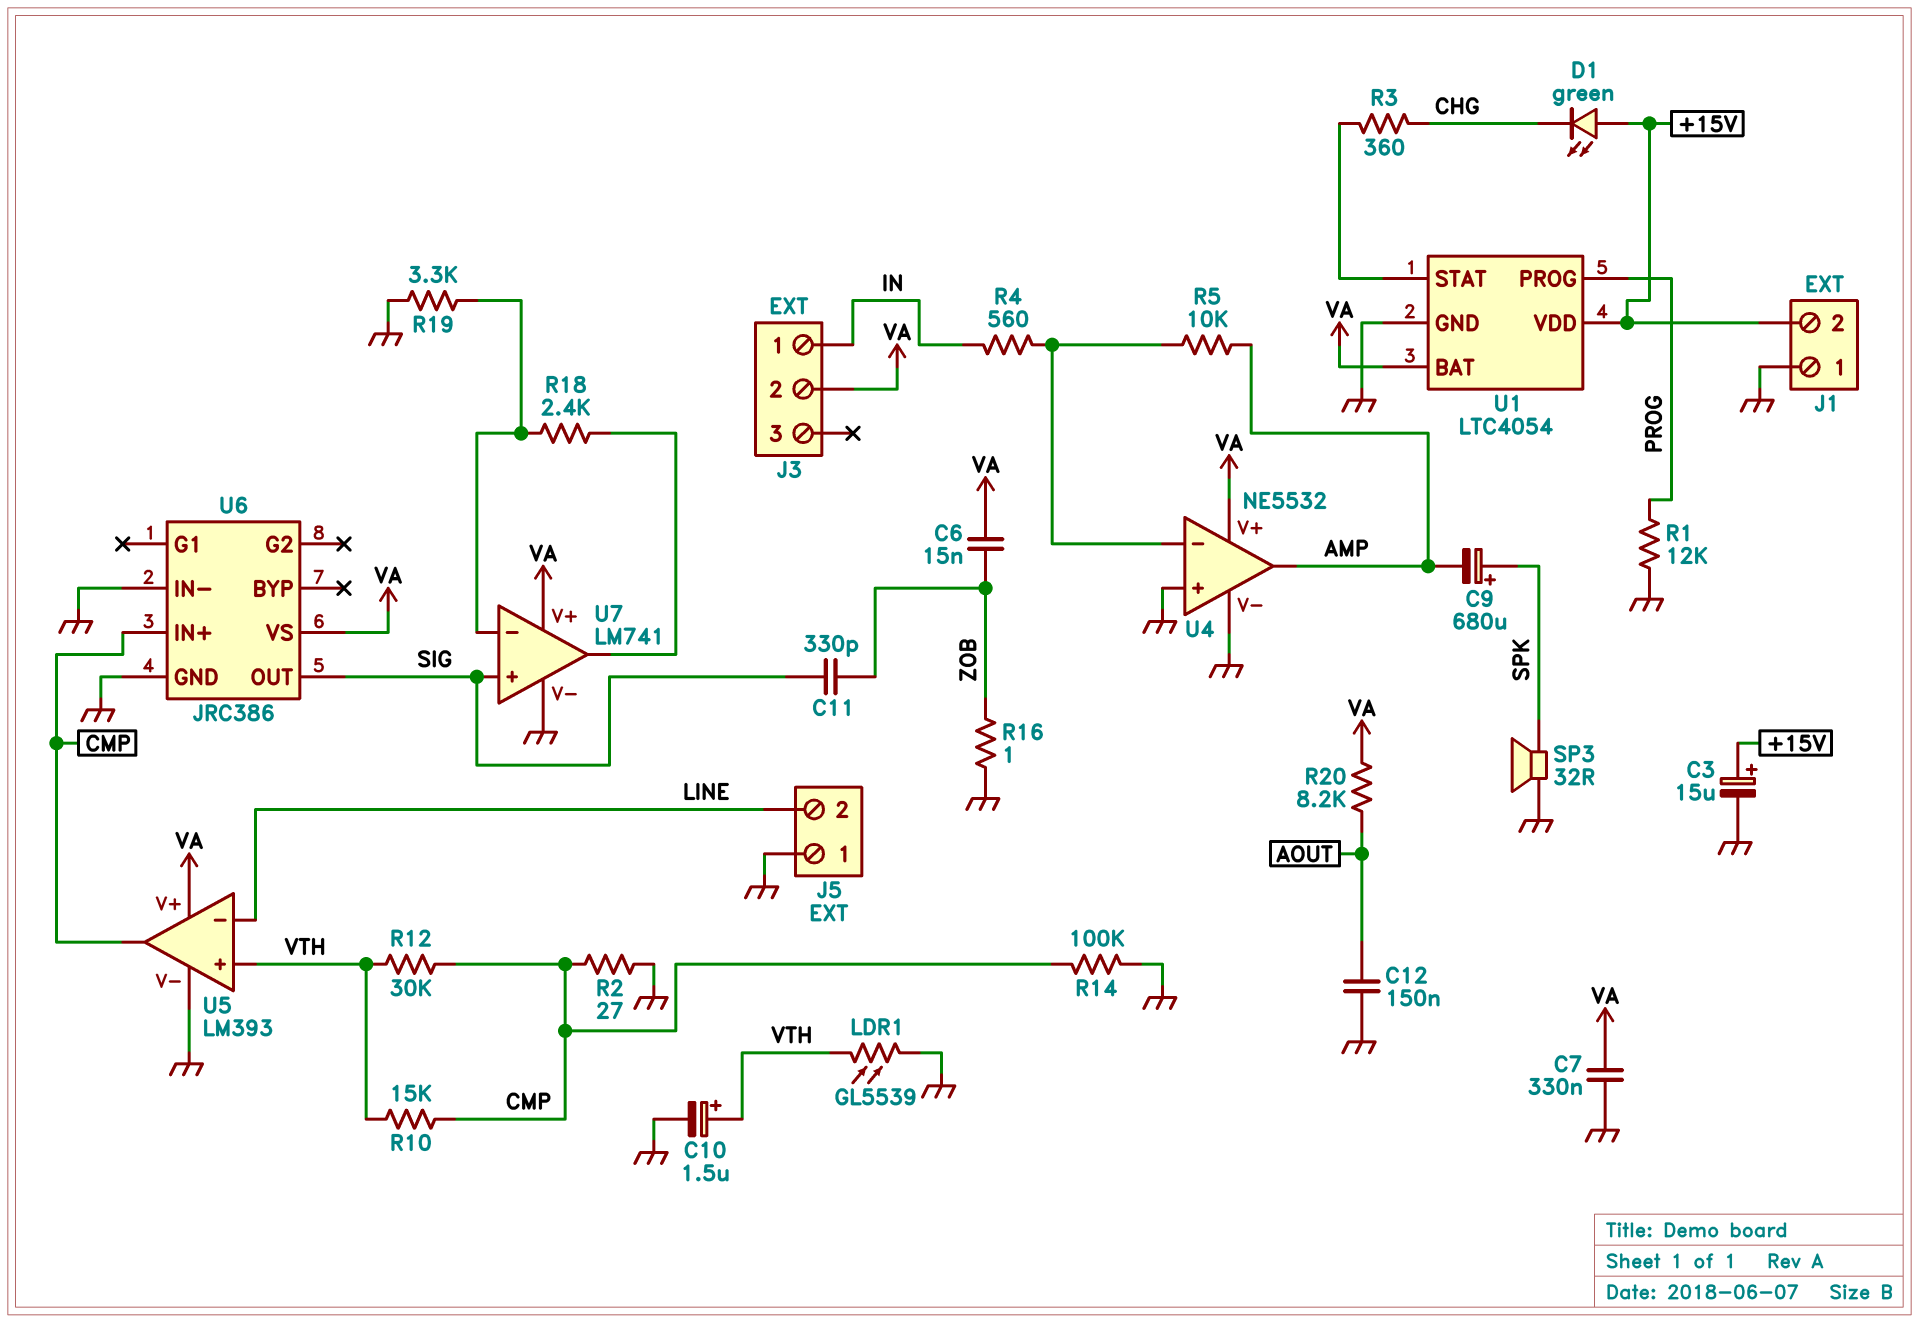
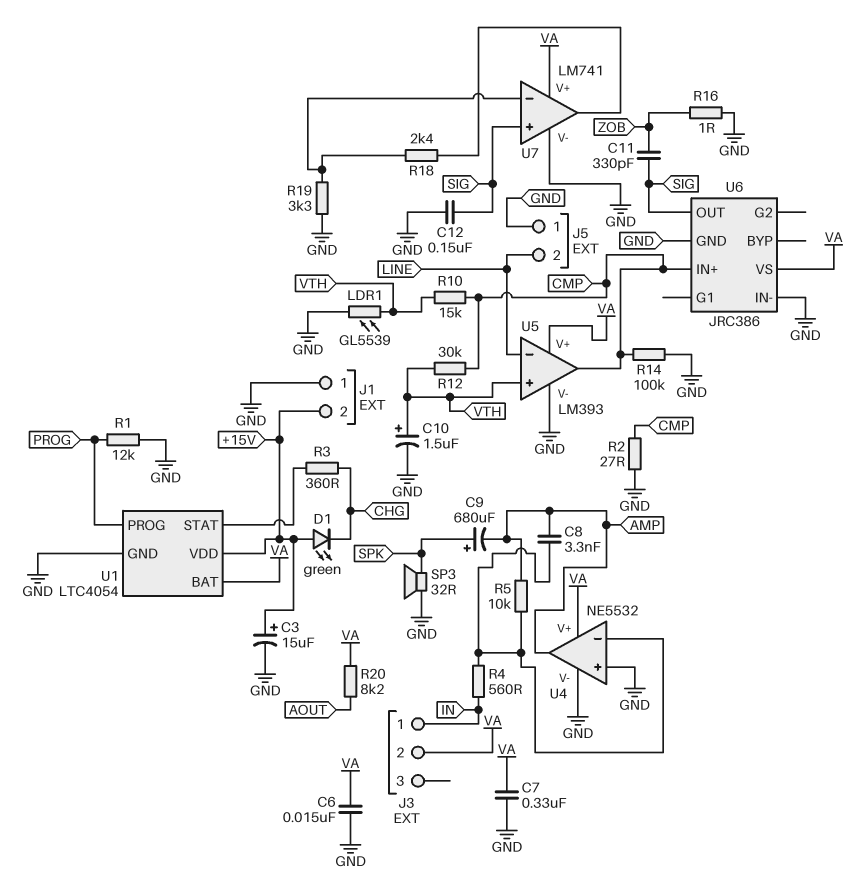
C6: 15nF (VA, ZOB) -> 15nF (GND, VA)
C8: none -> 3.3nF (AMP, U4/in-)
C12: 150nF (AOUT, GND) -> 150nF (GND, SIG)

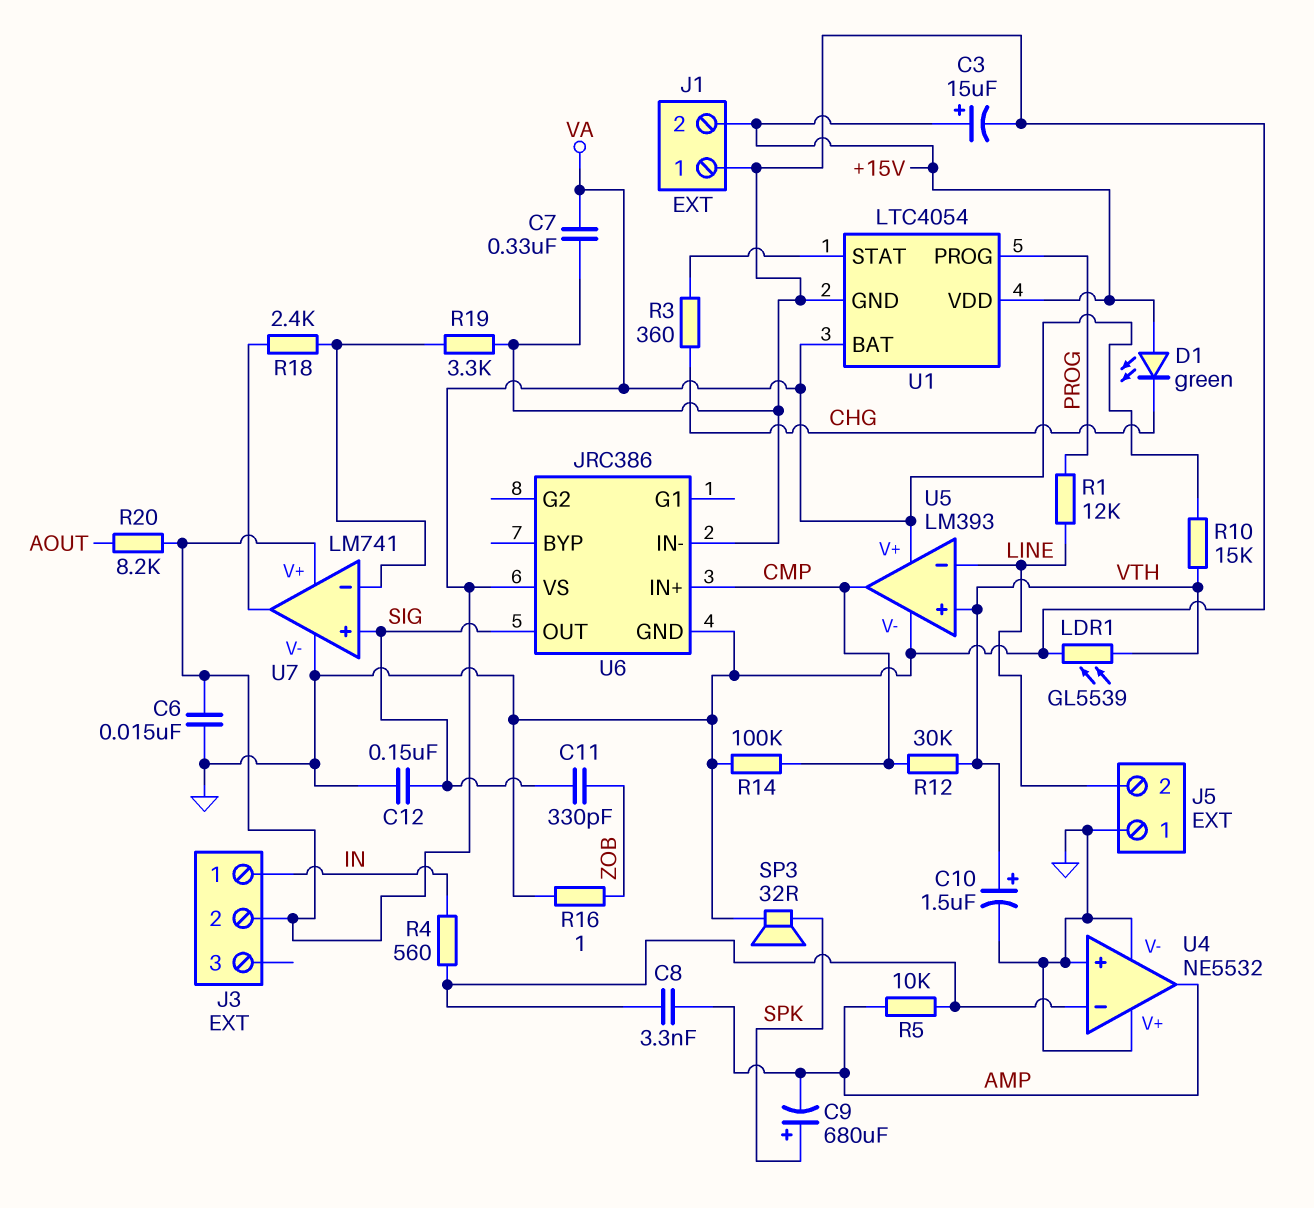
R1: 12k (GND, PROG) -> 12k (LINE, PROG)
R2: 27 (CMP, GND) -> none
R10: 15k (CMP, VTH) -> 15k (VA, VTH)
U4 pin V+: VA -> GND

